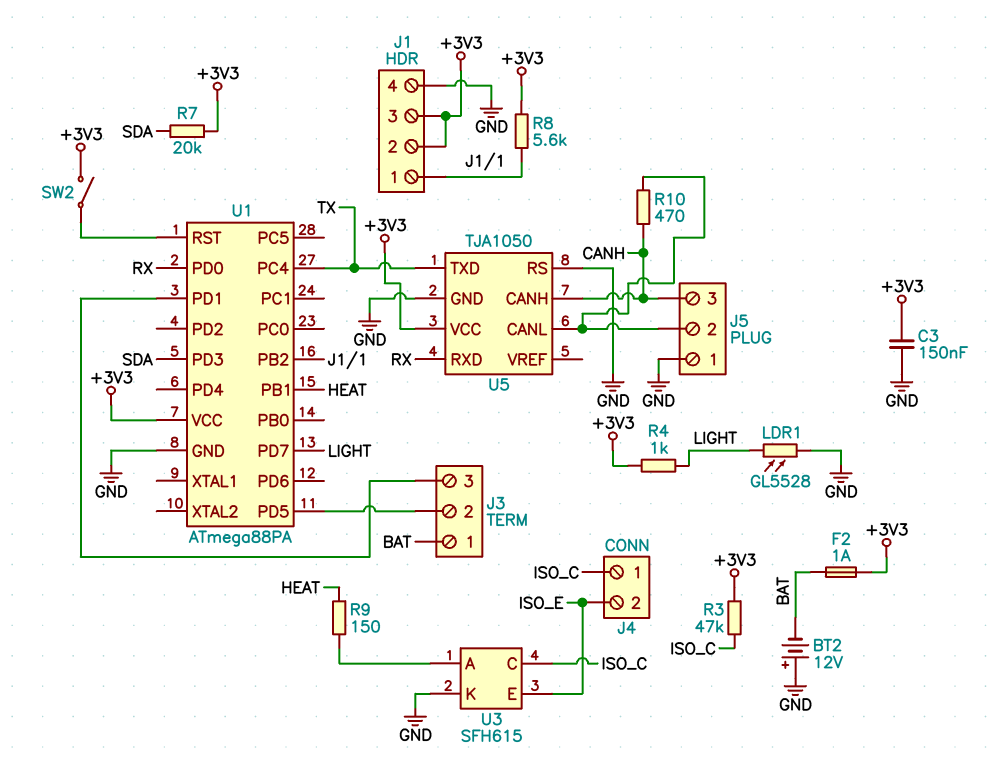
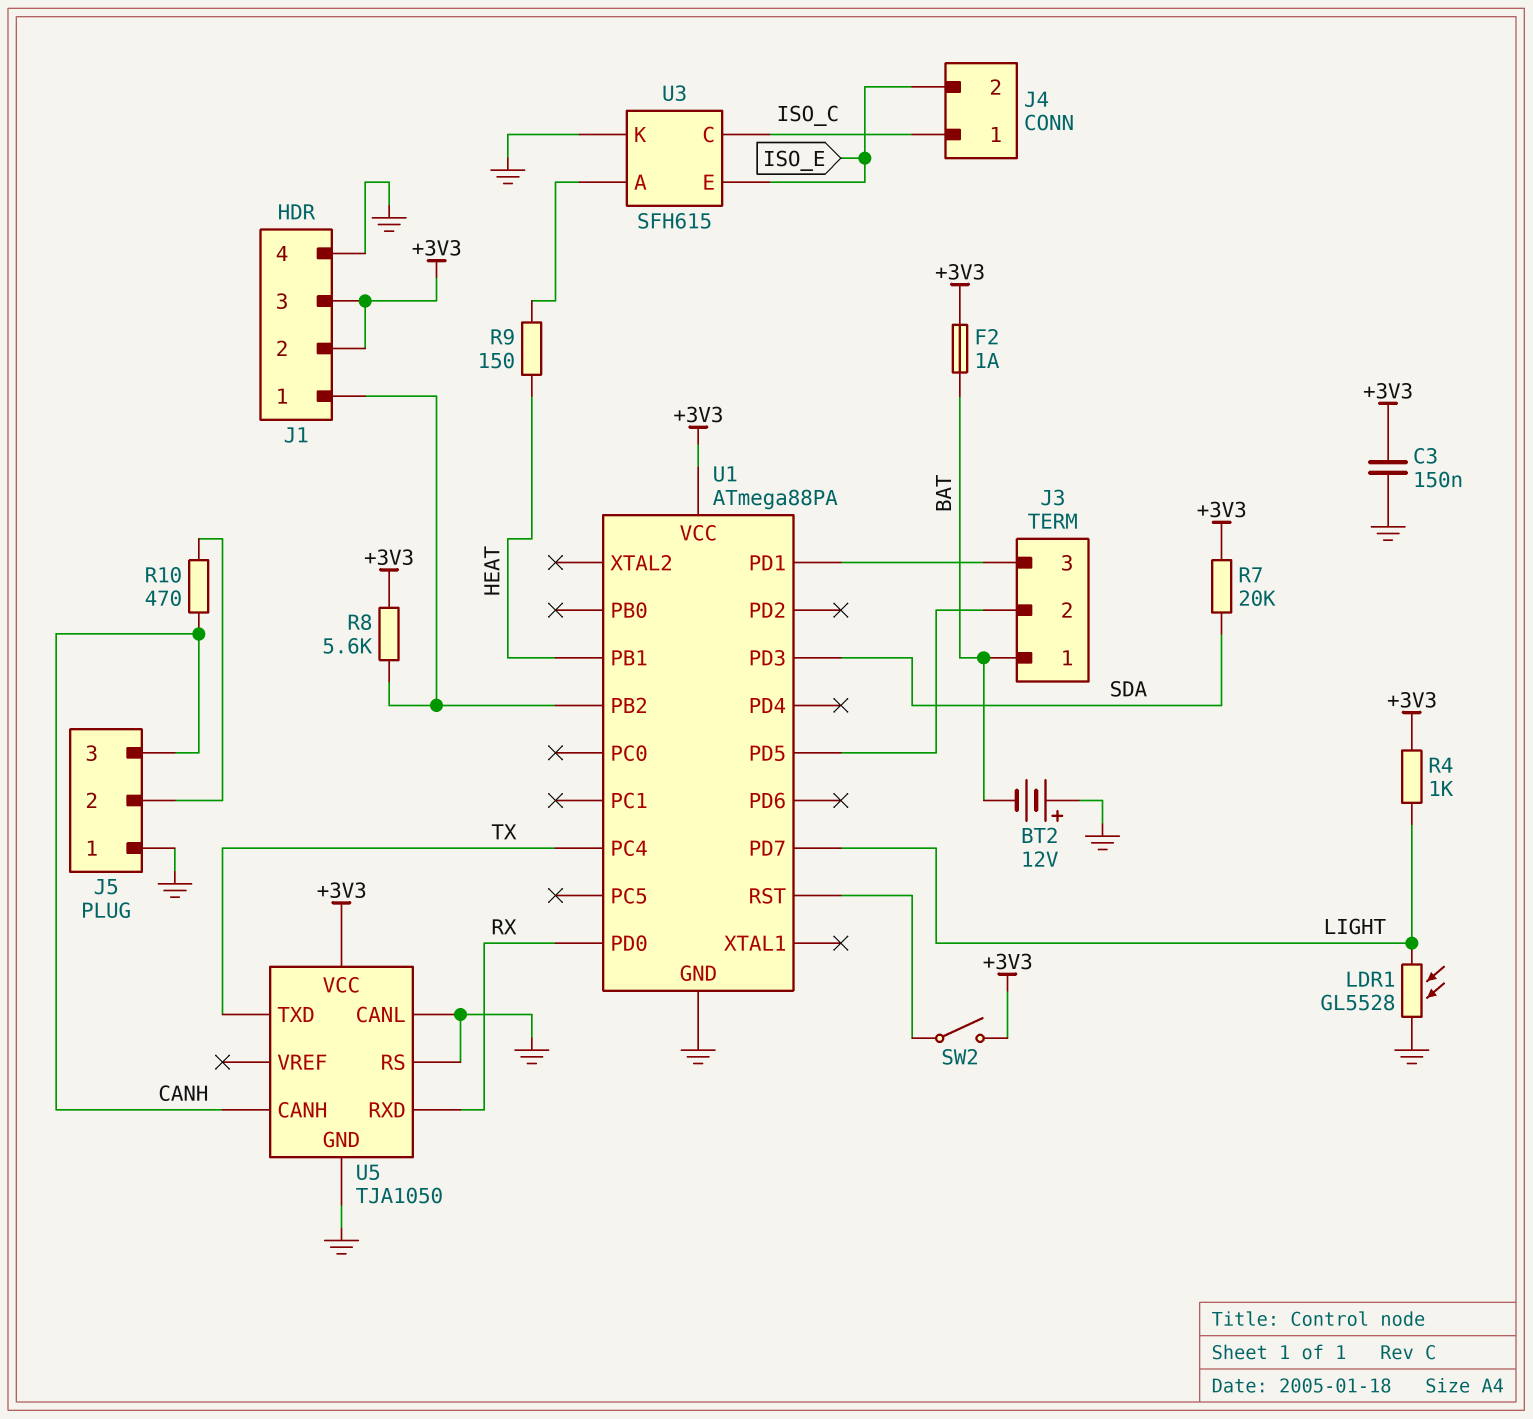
R3: 47k (+3V3, ISO_C) -> none
U5 pin CANL: J5/2 -> GND

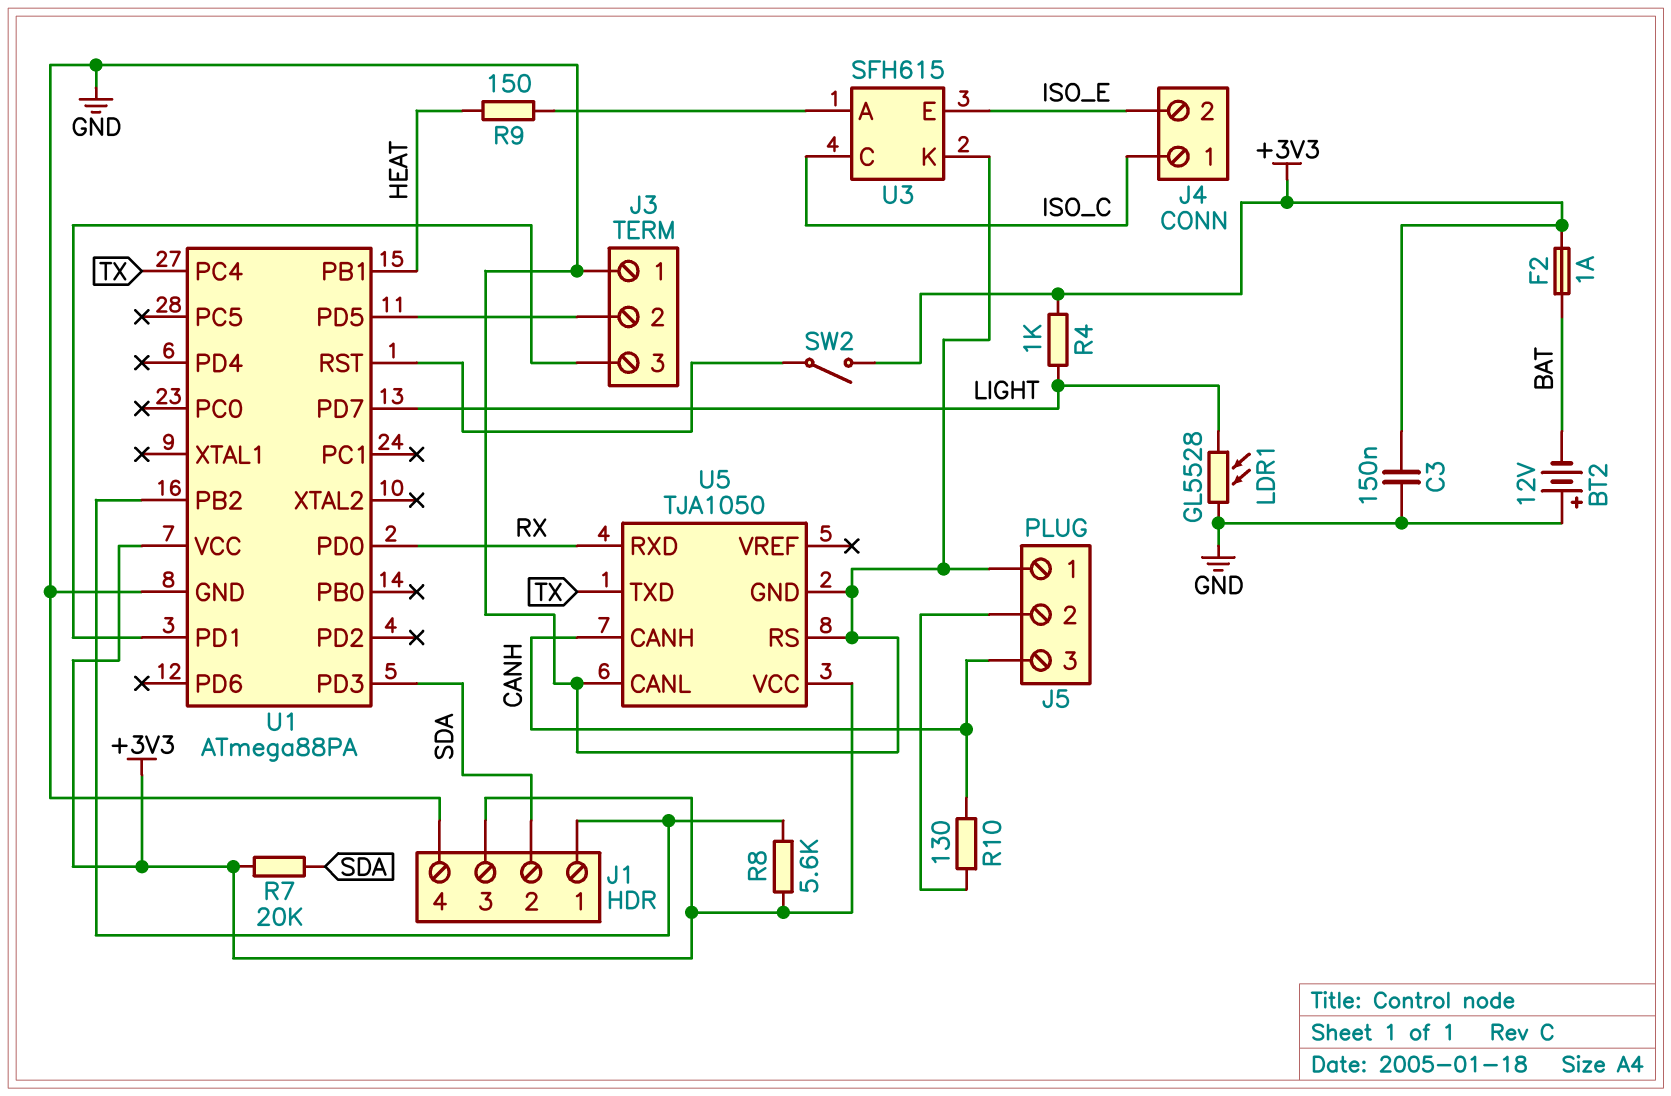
J1 pin 2: +3V3 -> SDA
J3 pin 1: BAT -> GND
R10: 470 (CANH, J5/2) -> 130 (CANH, J5/2)

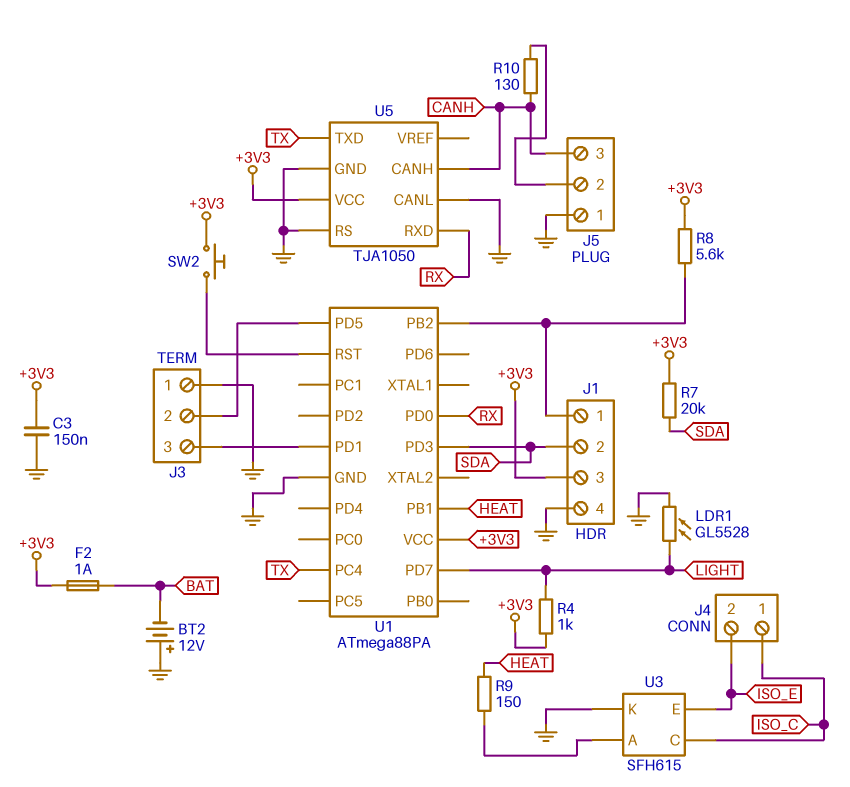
SW2: switch (+3V3, U1/RST) -> button (+3V3, U1/RST)

